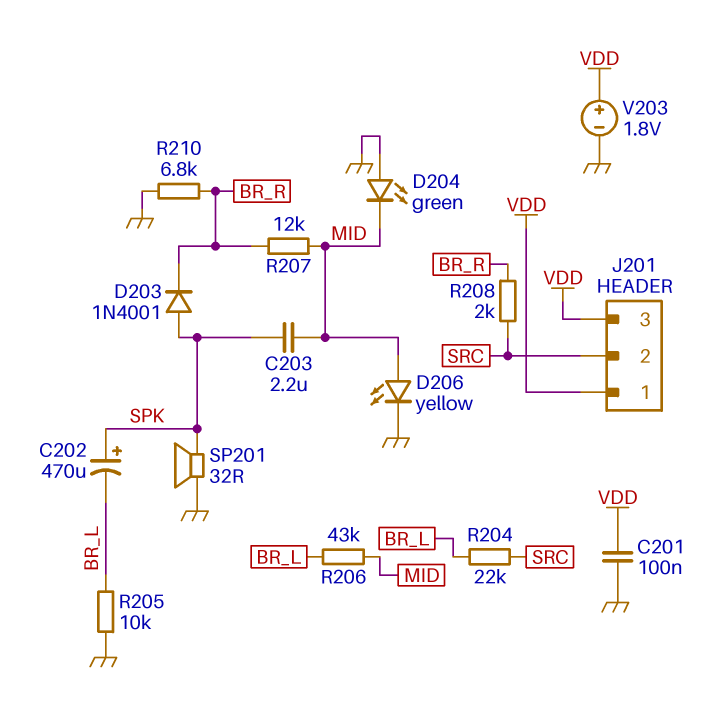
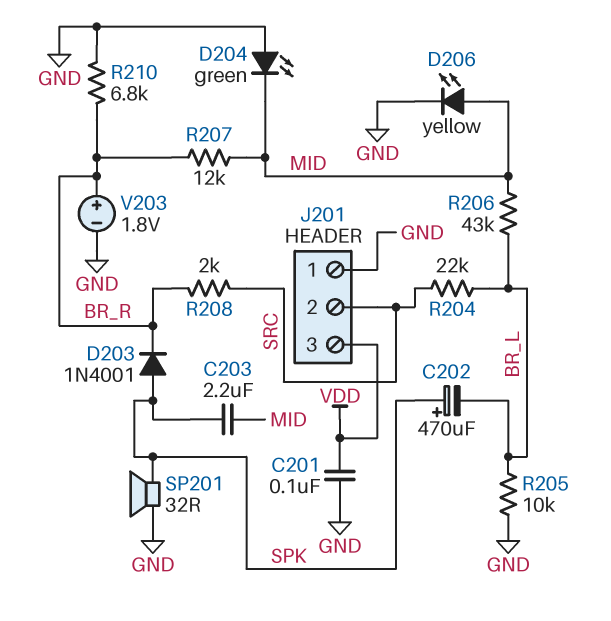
J201 pin 1: VDD -> GND
V203: 1.8V (plus VDD, minus GND) -> 1.8V (plus BR_R, minus GND)

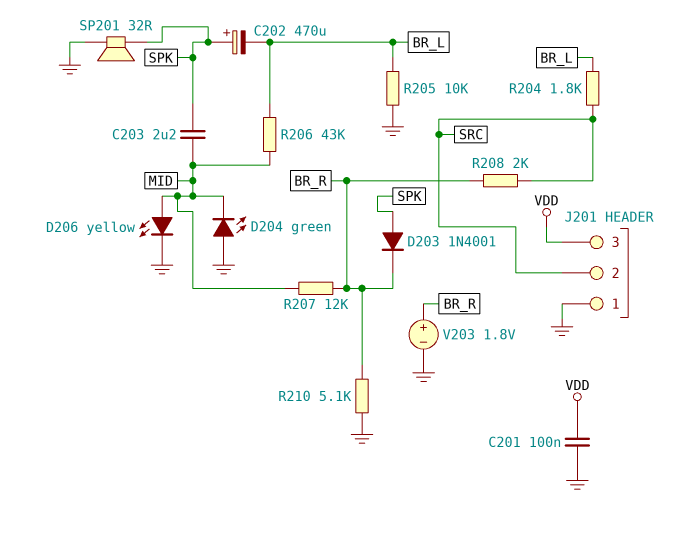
R204: 22k (BR_L, SRC) -> 1.8k (BR_L, SRC)
R210: 6.8k (BR_R, GND) -> 5.1k (BR_R, GND)

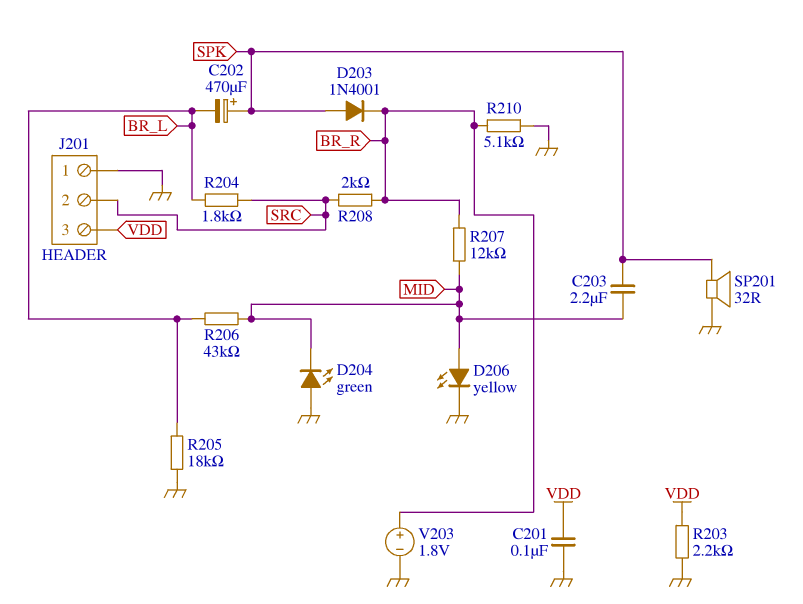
R203: none -> 2.2k (GND, VDD)
R205: 10k (BR_L, GND) -> 18k (BR_L, GND)

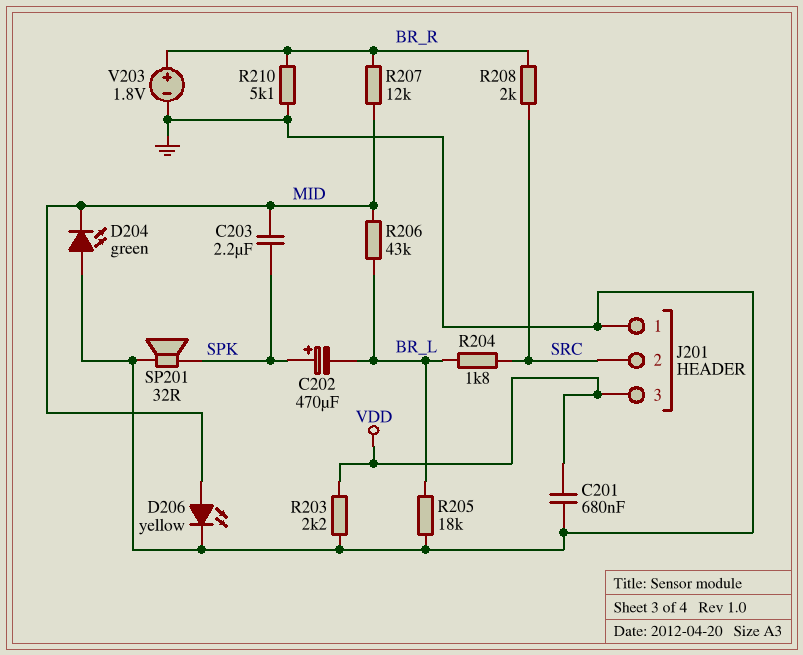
C201: 100nF (GND, VDD) -> 680nF (GND, VDD)
D203: diode 1N4001 (A SPK, K BR_R) -> none

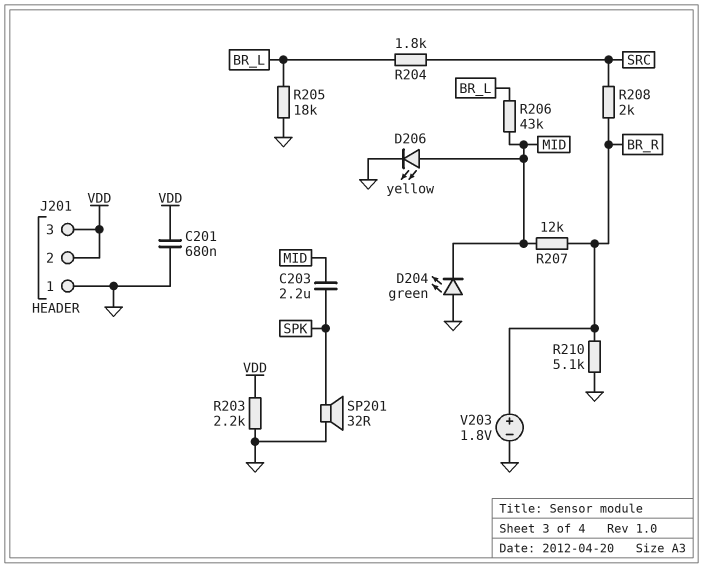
C202: 470uF (plus SPK, minus BR_L) -> none
J201 pin 2: SRC -> VDD

